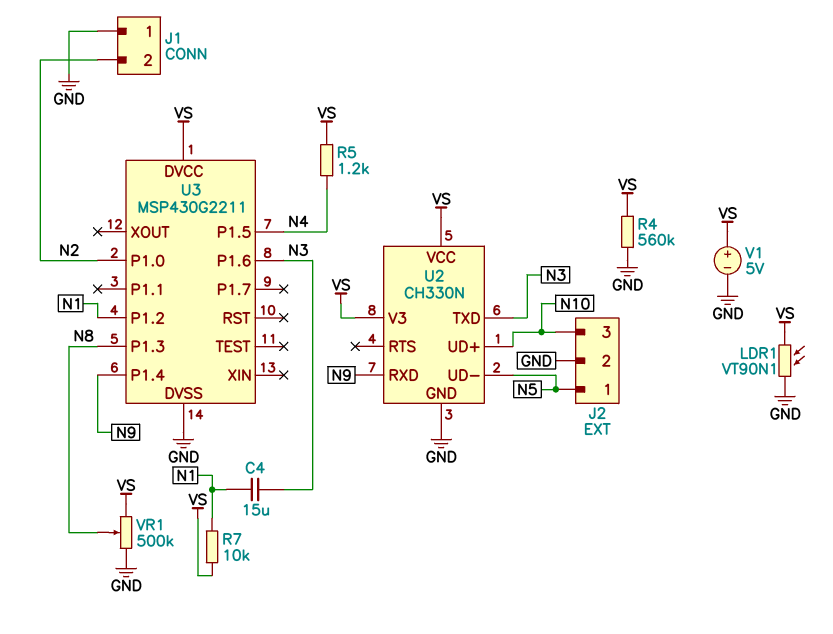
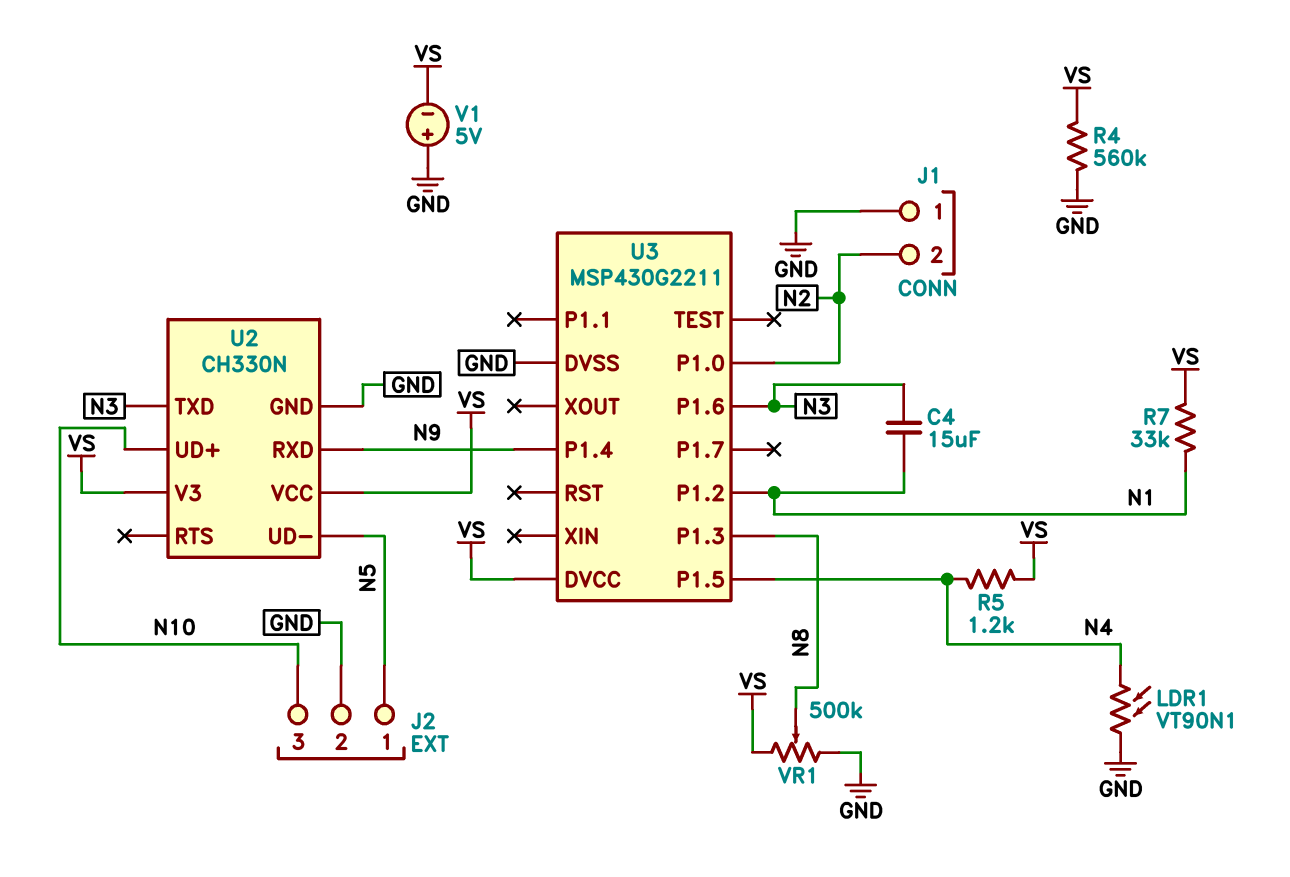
LDR1: VT90N1 (GND, VS) -> VT90N1 (GND, N4)
R7: 10k (N1, VS) -> 33k (N1, VS)
V1: 5V (plus VS, minus GND) -> 5V (plus GND, minus VS)

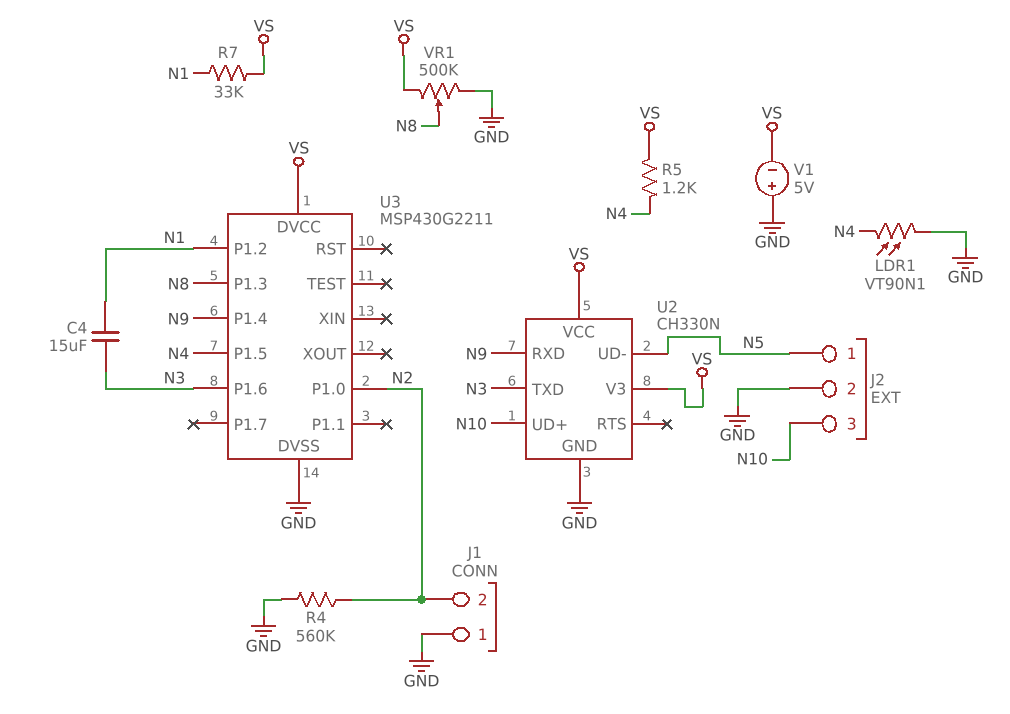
R4: 560k (GND, VS) -> 560k (GND, N2)

